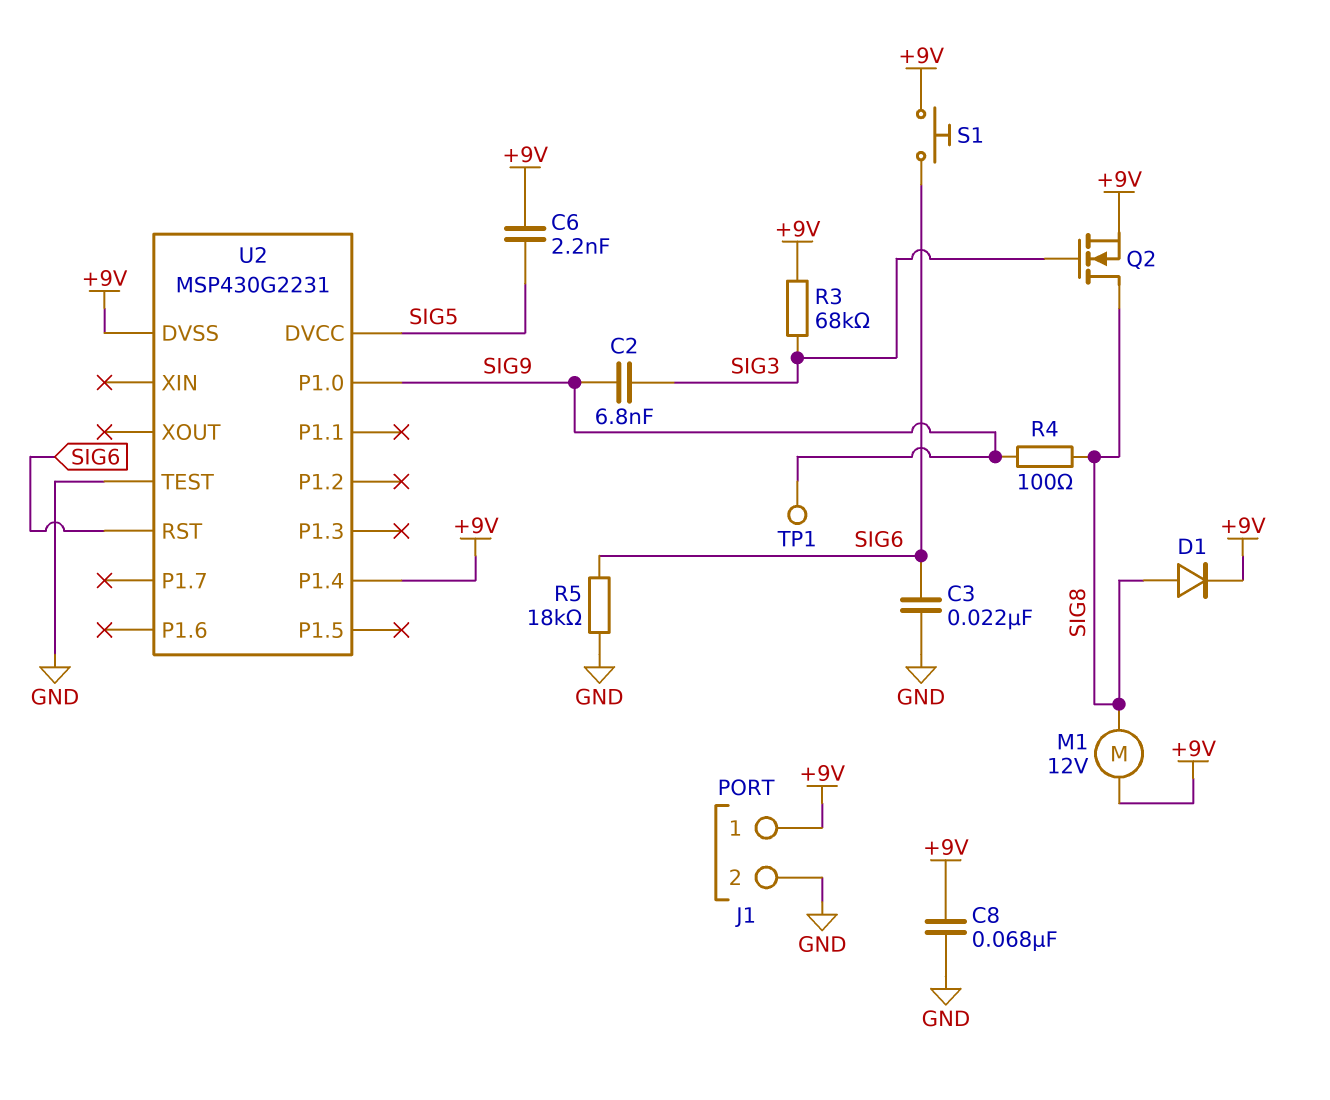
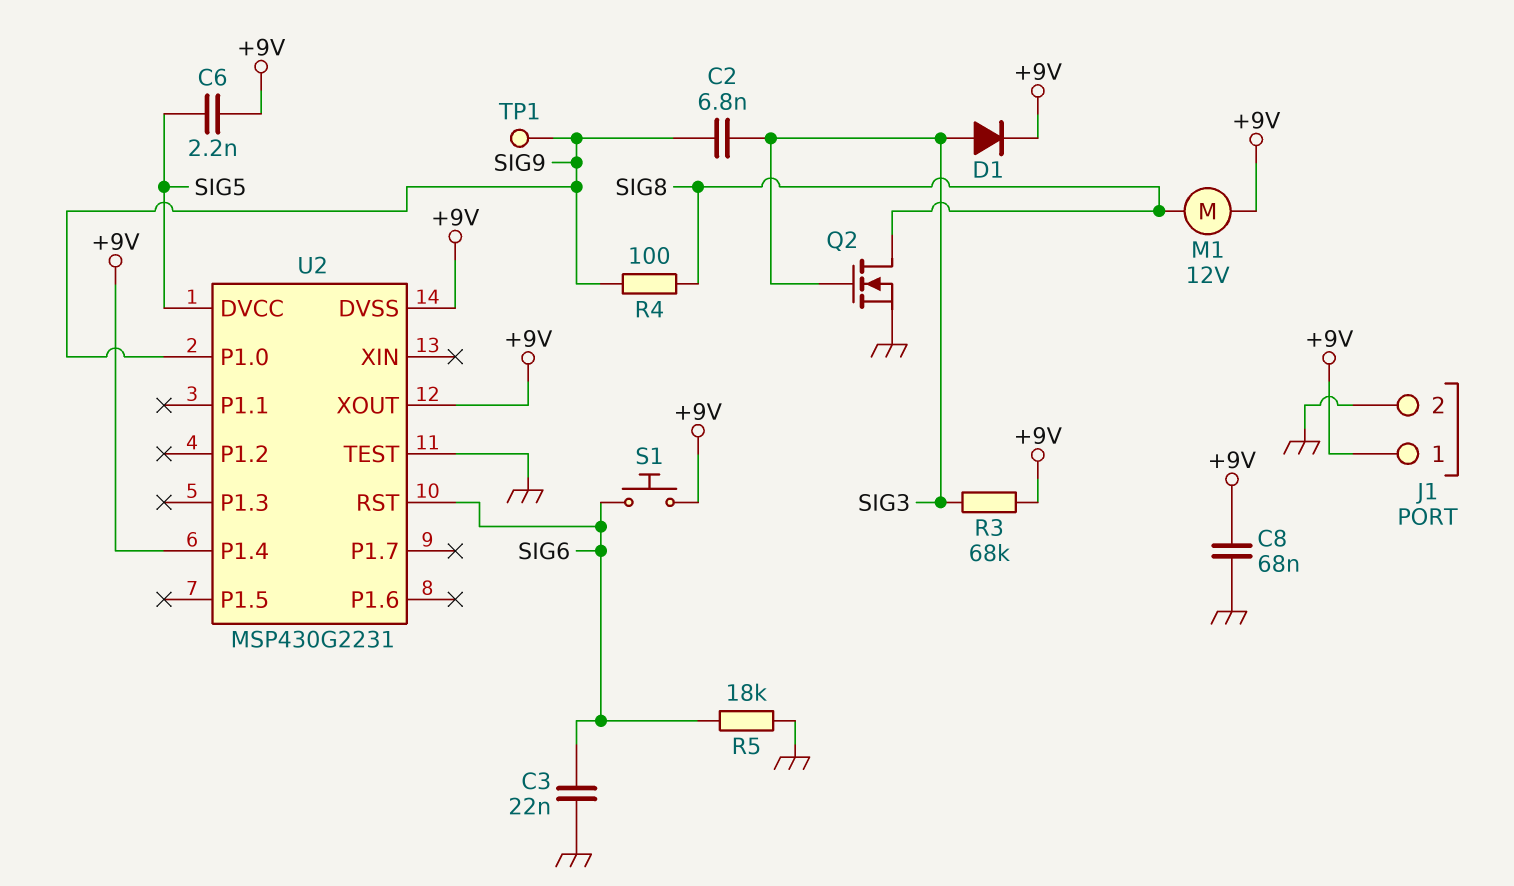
D1: diode (A SIG8, K +9V) -> diode (A SIG3, K +9V)
Q2: NMOS (G SIG3, D SIG8, S +9V) -> NMOS (G SIG3, D SIG8, S GND)
U2 pin XOUT: none -> +9V

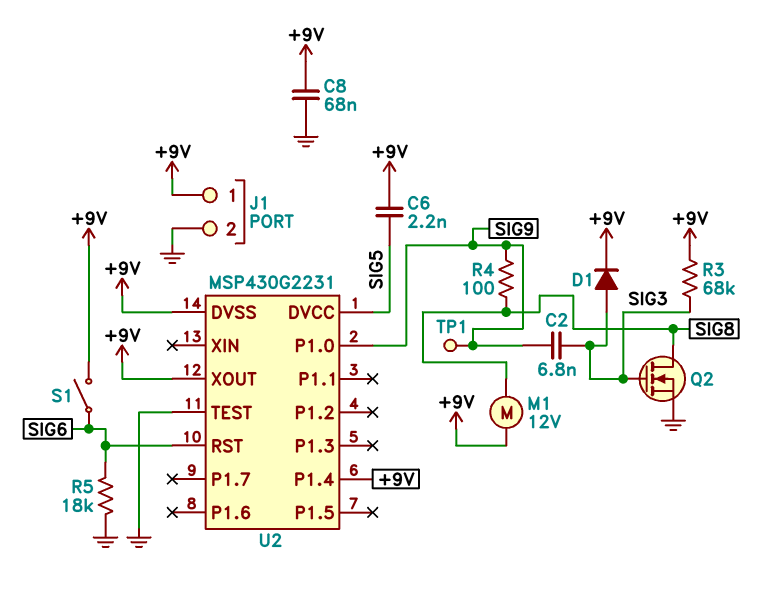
C3: 22nF (GND, SIG6) -> none
S1: button (+9V, SIG6) -> switch (+9V, SIG6)

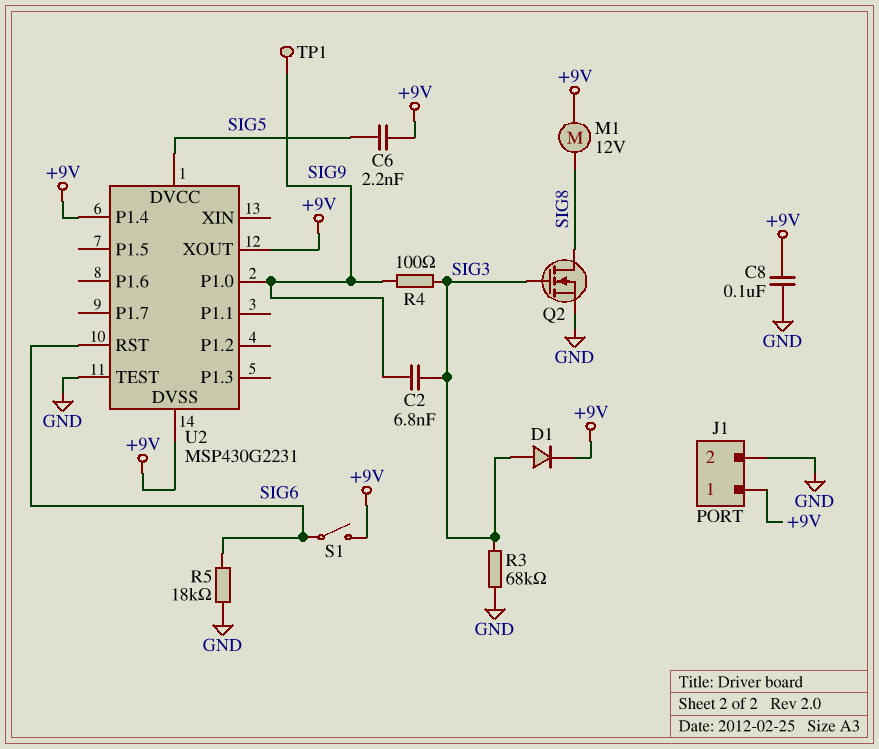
C8: 68nF (+9V, GND) -> 100nF (+9V, GND)
R3: 68k (+9V, SIG3) -> 68k (GND, SIG3)
R4: 100 (SIG8, SIG9) -> 100 (SIG3, SIG9)

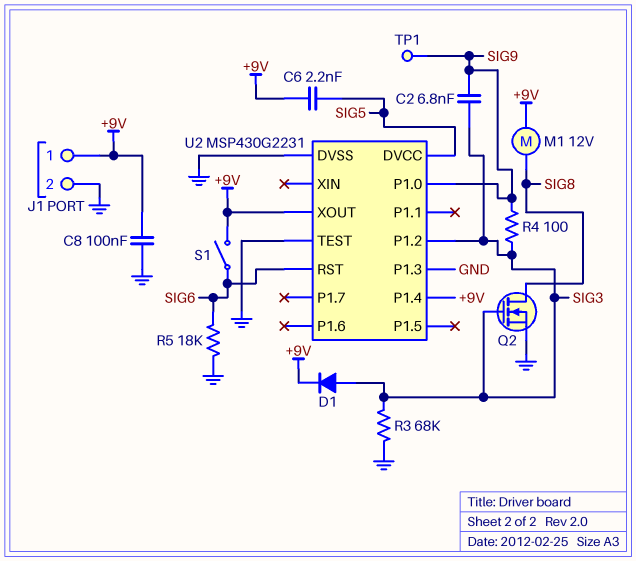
U2 pin DVSS: +9V -> GND
U2 pin P1.2: none -> SIG3
U2 pin P1.3: none -> GND

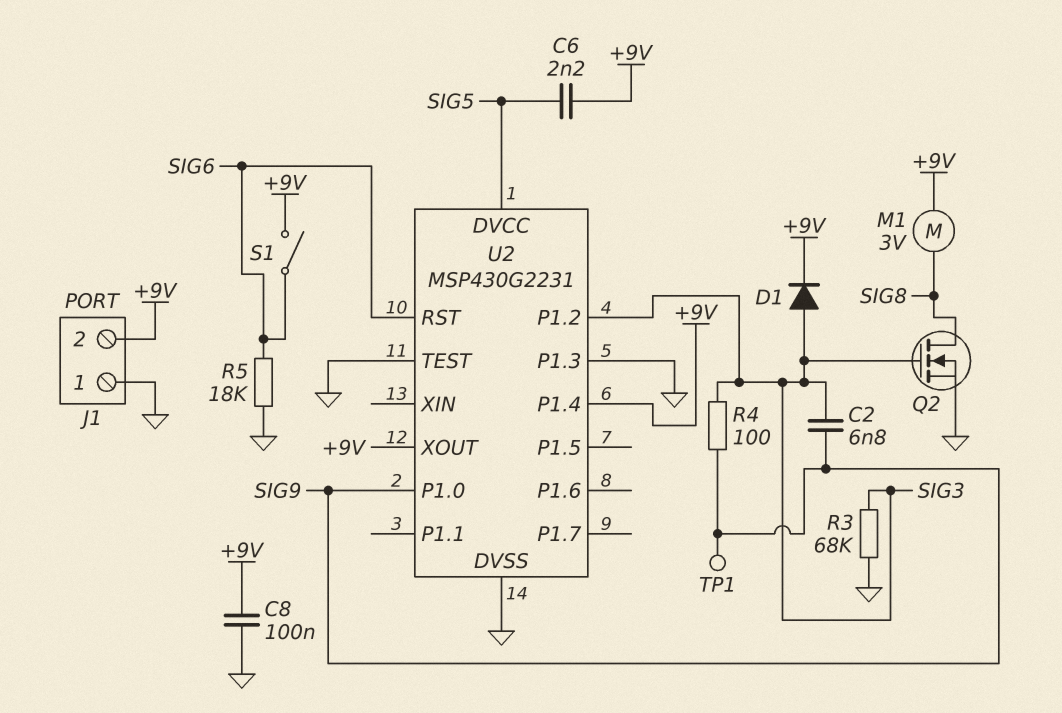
J1 pin 1: +9V -> GND
J1 pin 2: GND -> +9V
M1: motor 12V (+9V, SIG8) -> motor 3V (+9V, SIG8)

